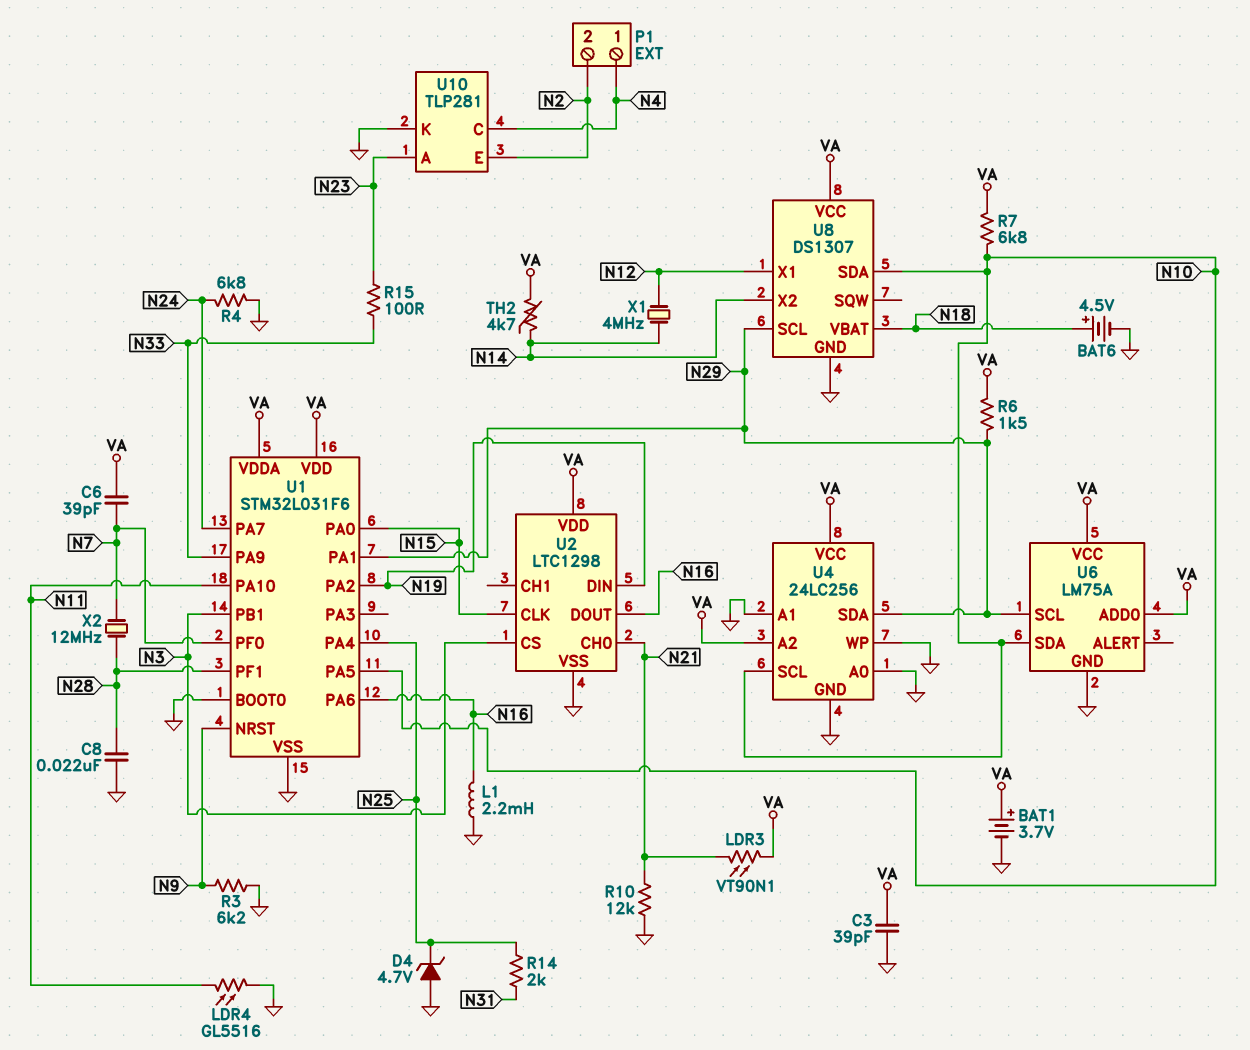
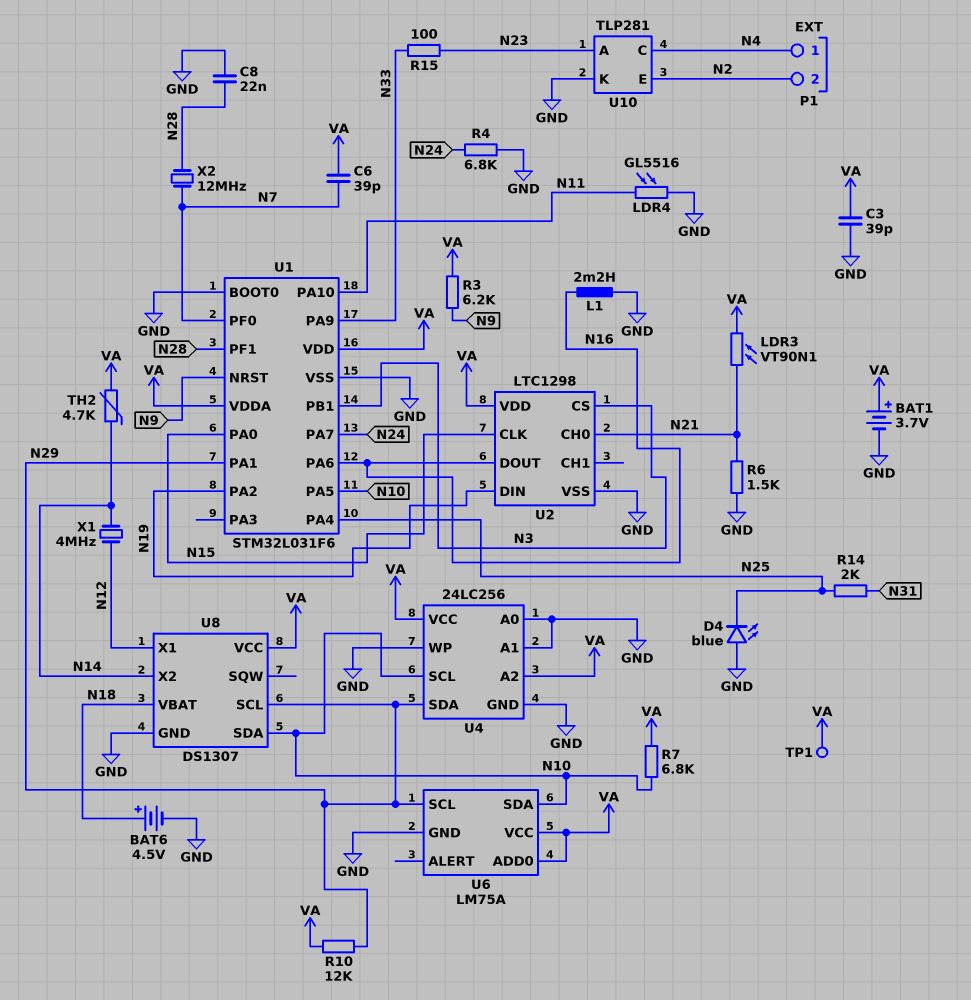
D4: zener 4.7V (A GND, K N25) -> LED blue (A GND, K N25)
R3: 6.2k (GND, N9) -> 6.2k (N9, VA)
R6: 1.5k (N29, VA) -> 1.5k (GND, N21)
R10: 12k (GND, N21) -> 12k (N29, VA)
TP1: none -> test point (VA)

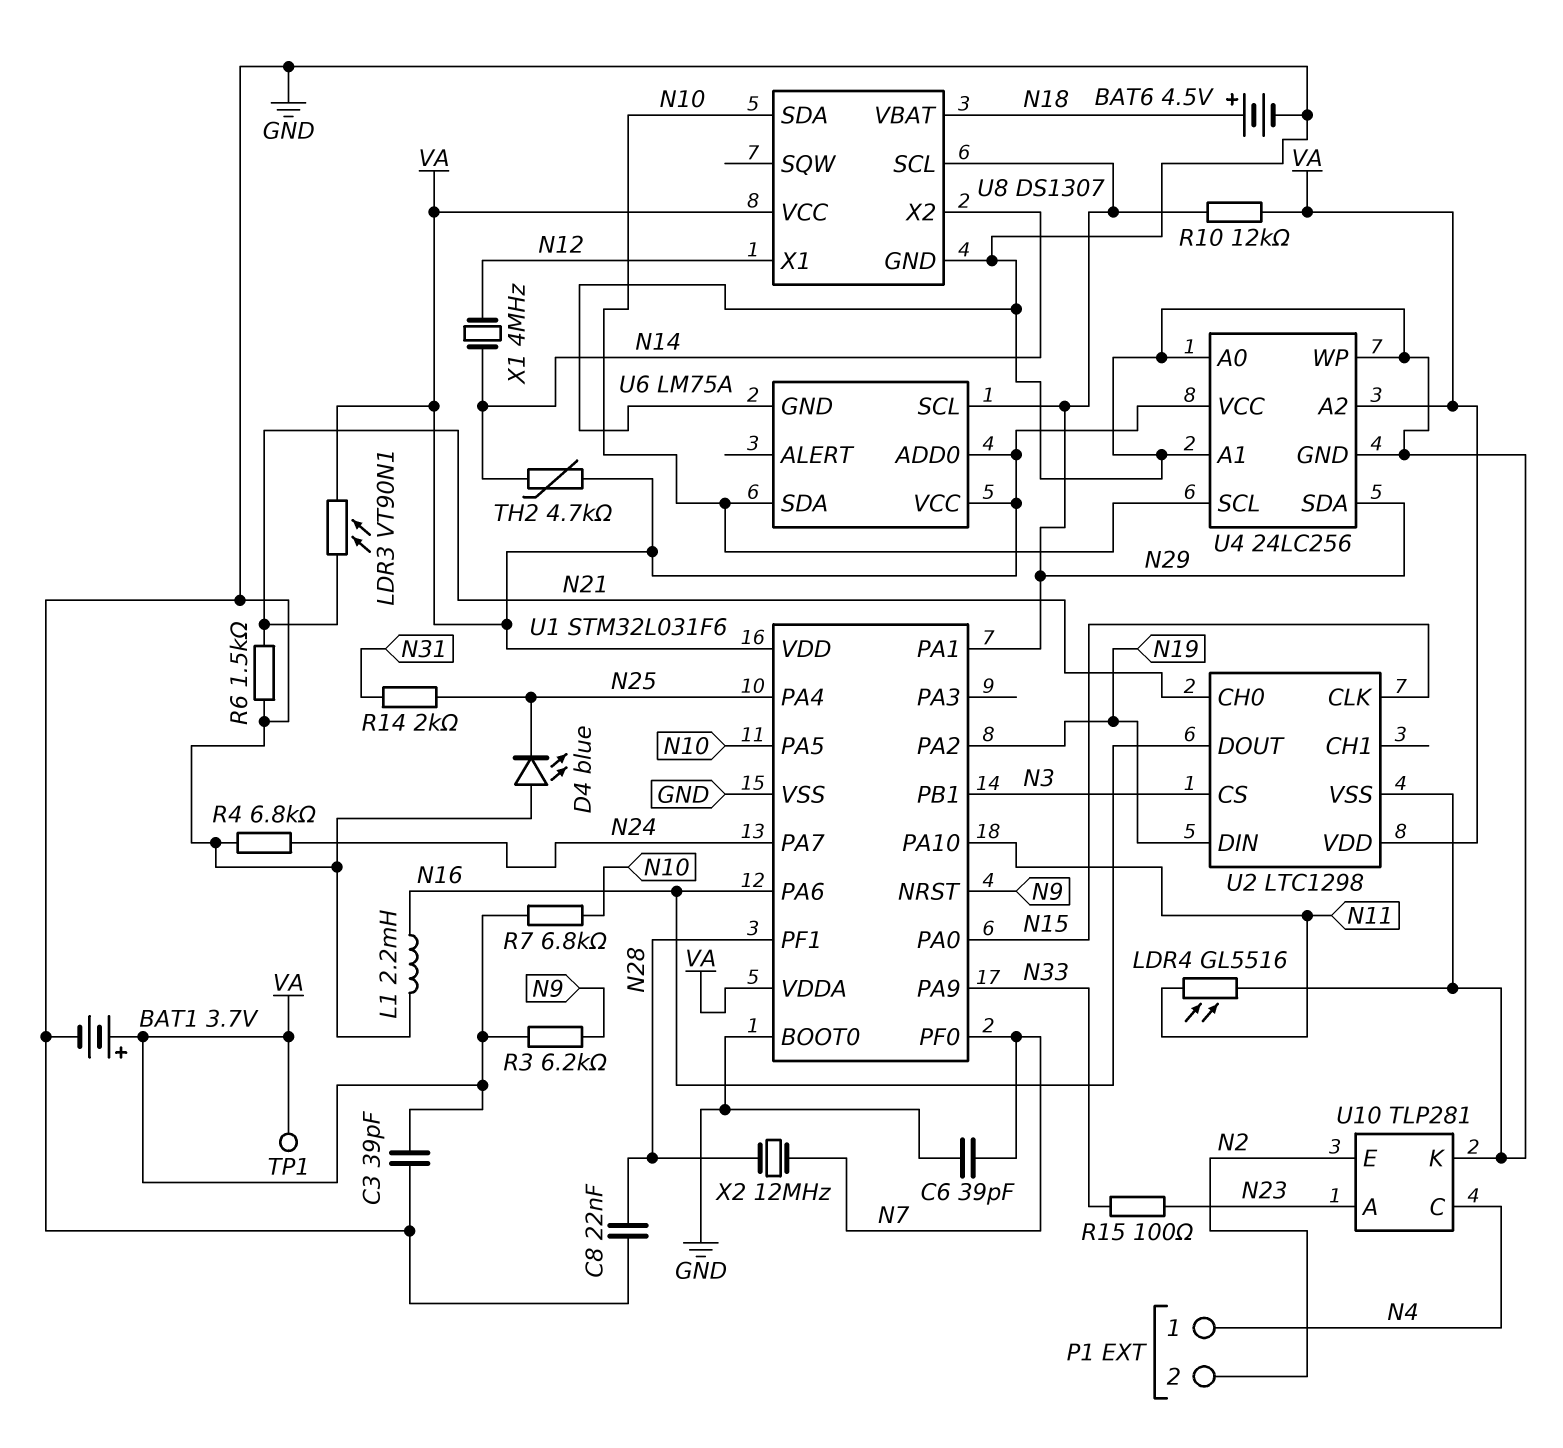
C6: 39pF (N7, VA) -> 39pF (GND, N7)

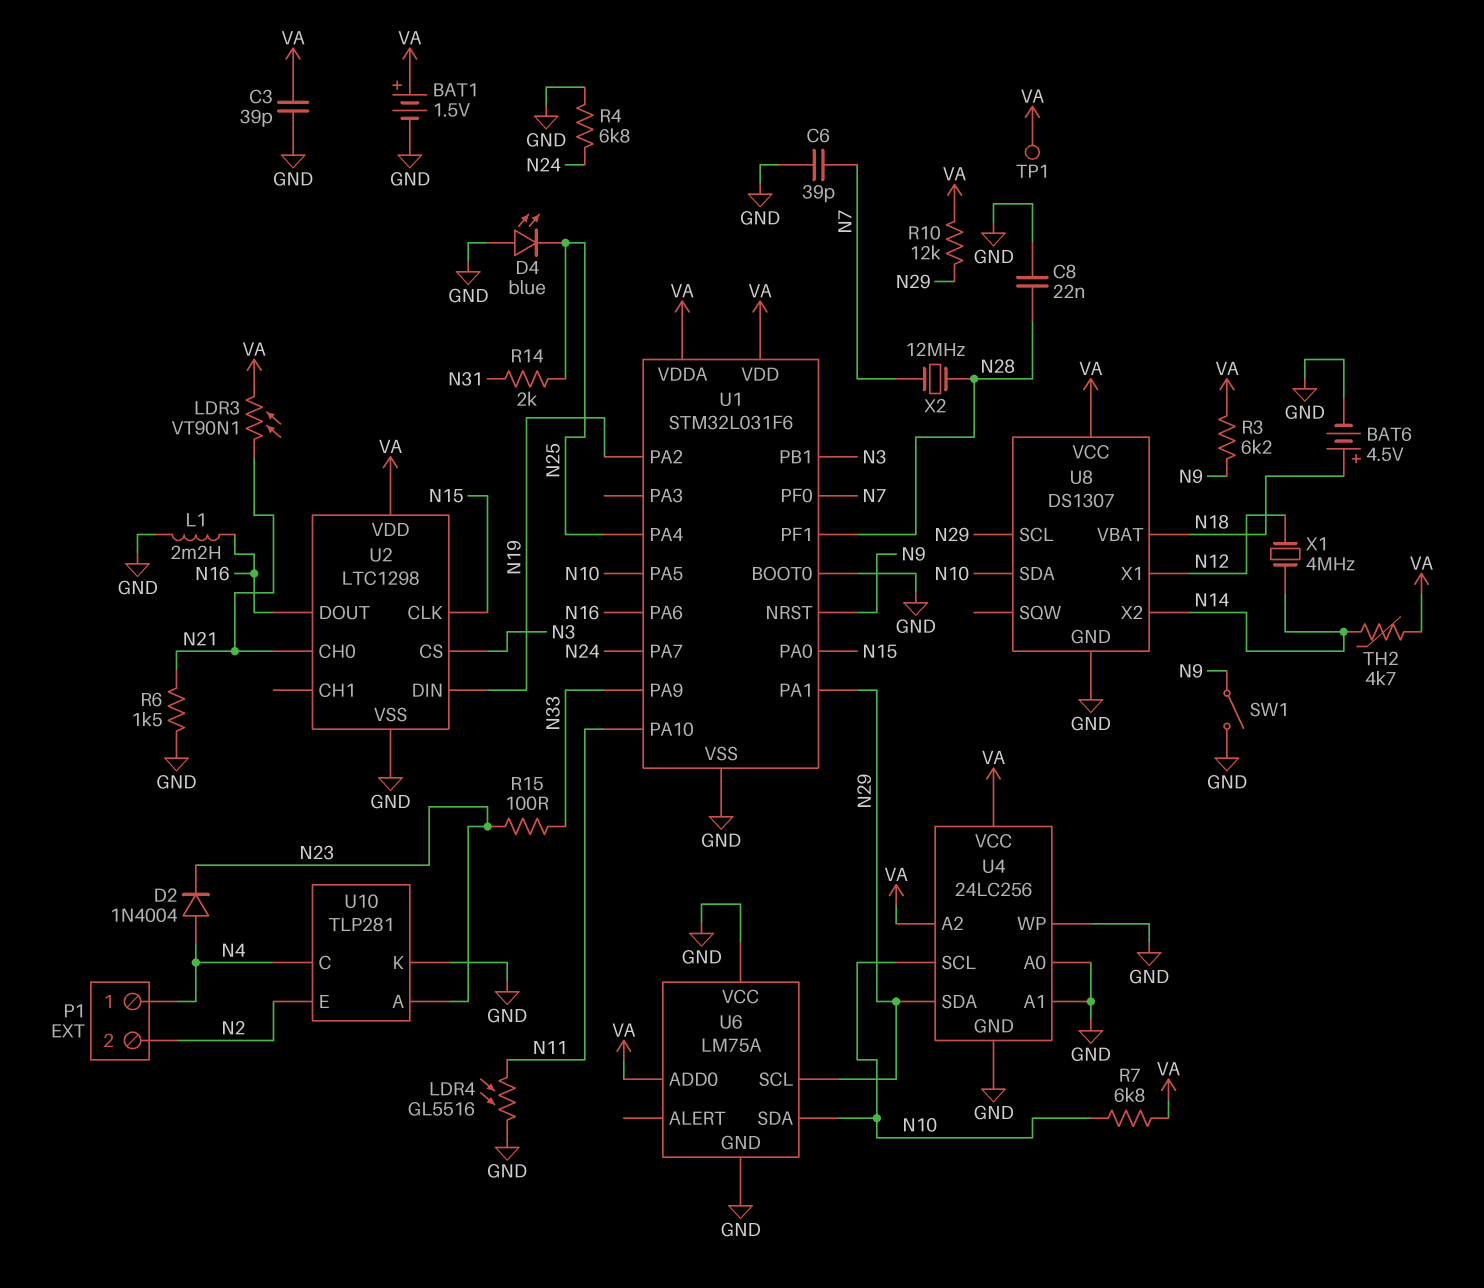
BAT1: 3.7V (plus VA, minus GND) -> 1.5V (plus VA, minus GND)
D2: none -> diode 1N4004 (A N4, K N23)
SW1: none -> switch (GND, N9)
U6 pin VCC: VA -> GND

